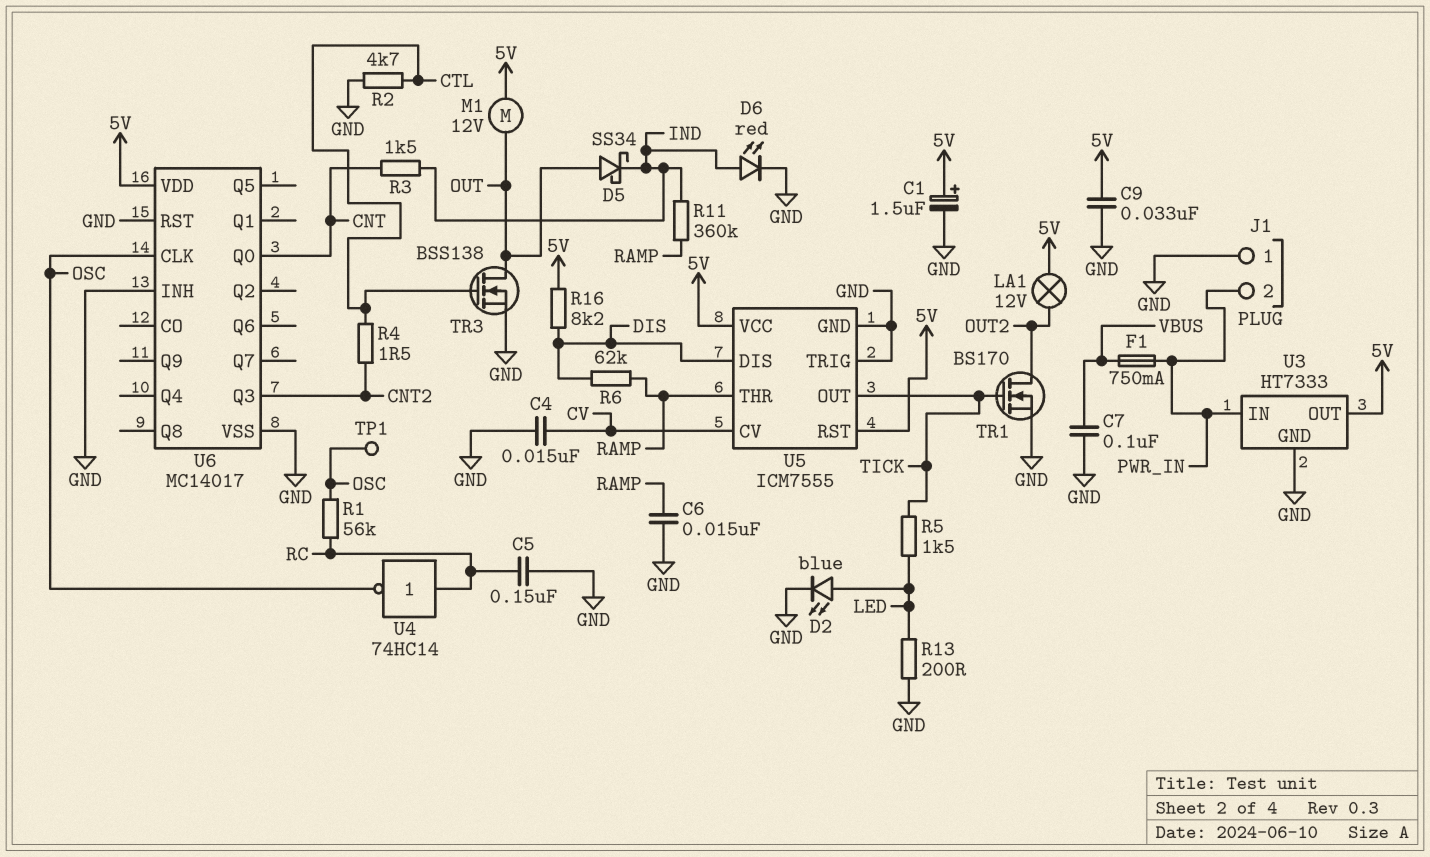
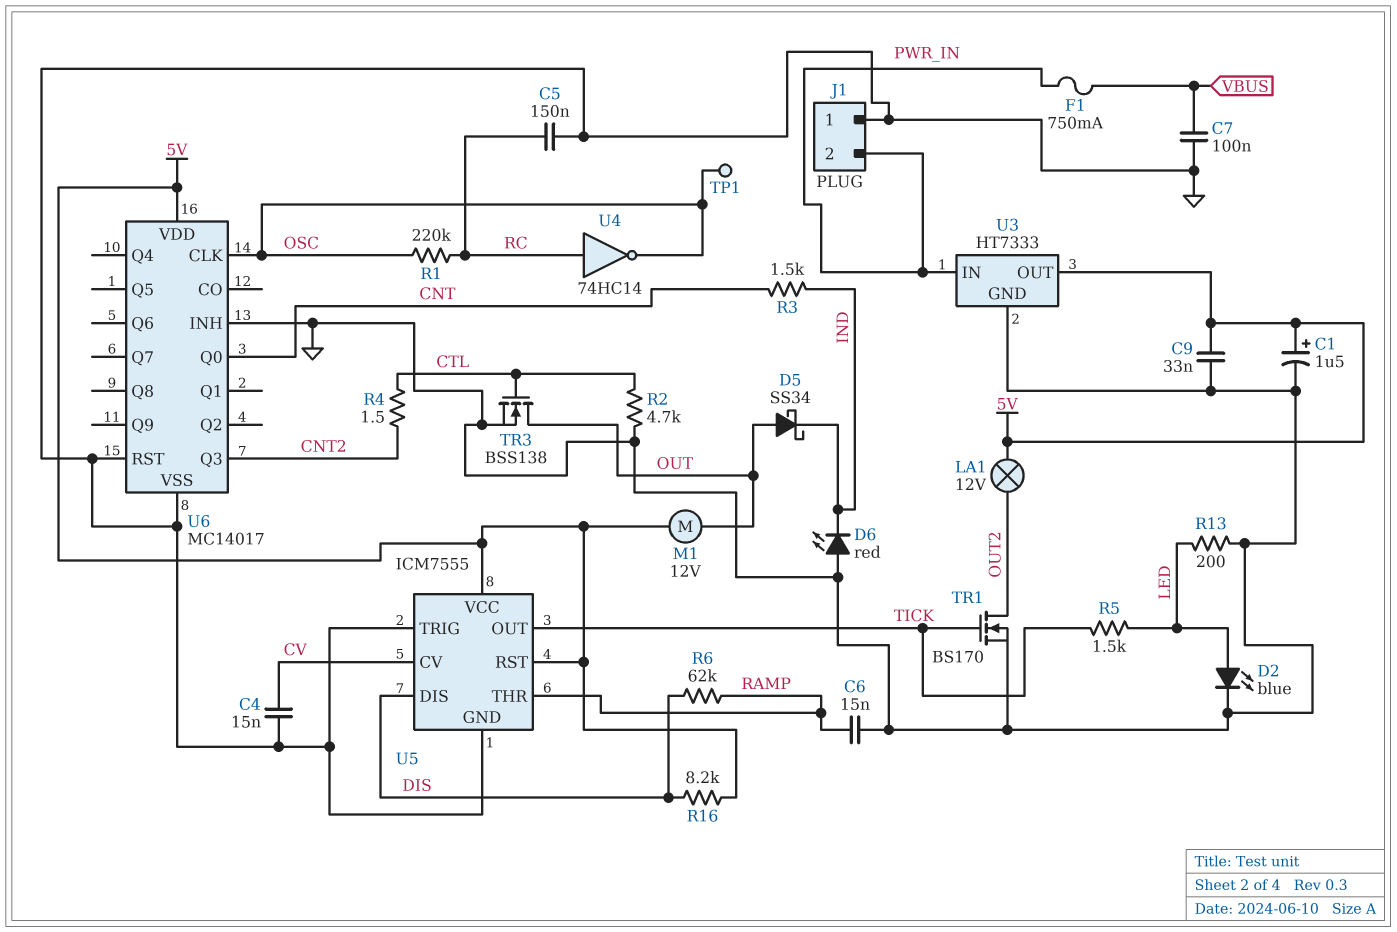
D6: LED red (A IND, K GND) -> LED red (A GND, K IND)
R1: 56k (OSC, RC) -> 220k (OSC, RC)
R11: 360k (IND, RAMP) -> none

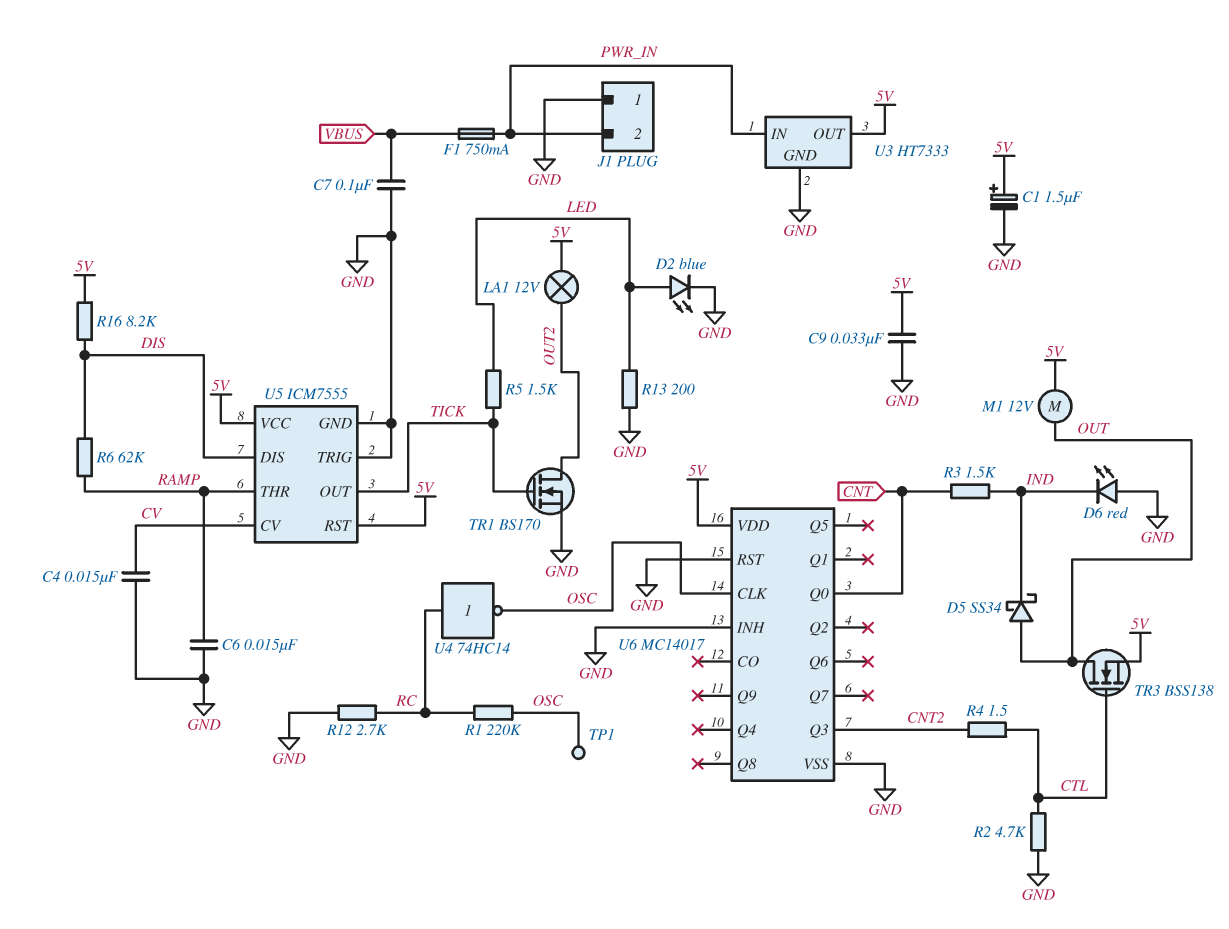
C5: 150nF (GND, RC) -> none
R12: none -> 2.7k (GND, RC)
TR3: NMOS BSS138 (G CTL, D OUT, S GND) -> NMOS BSS138 (G CTL, D OUT, S 5V)

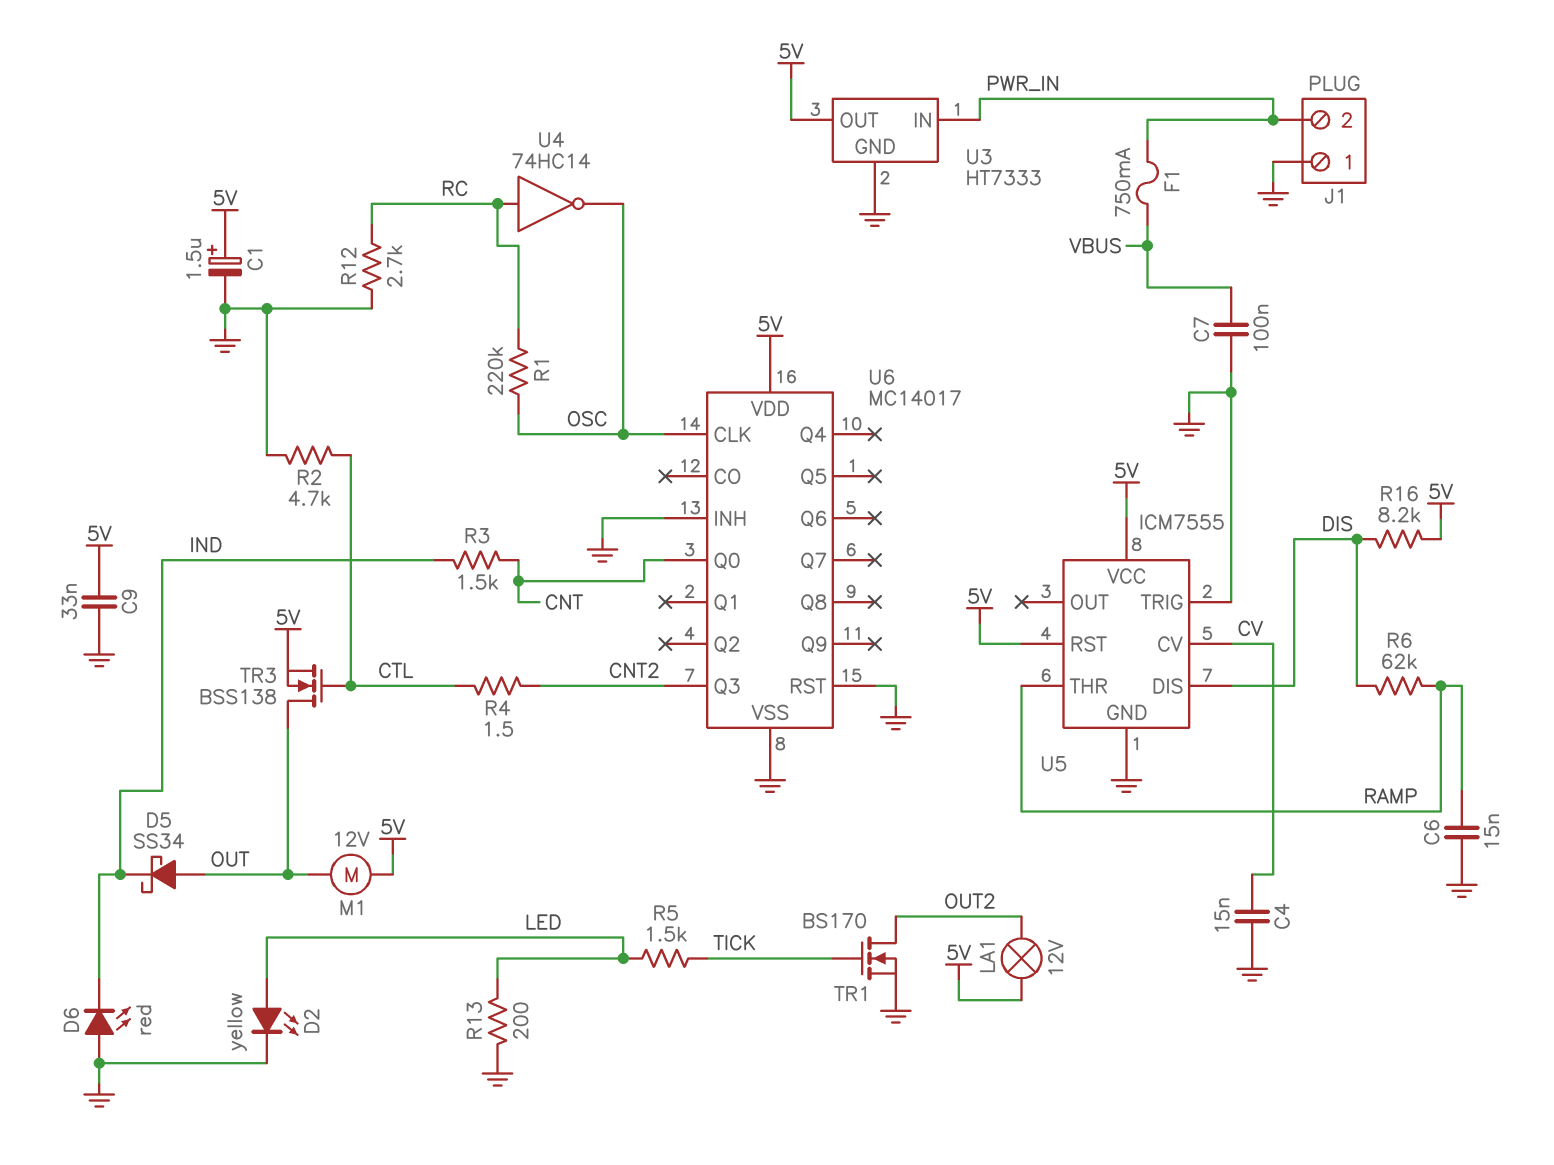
D2: LED blue (A LED, K GND) -> LED yellow (A LED, K GND)
TP1: test point (OSC) -> none
U5 pin OUT: TICK -> none

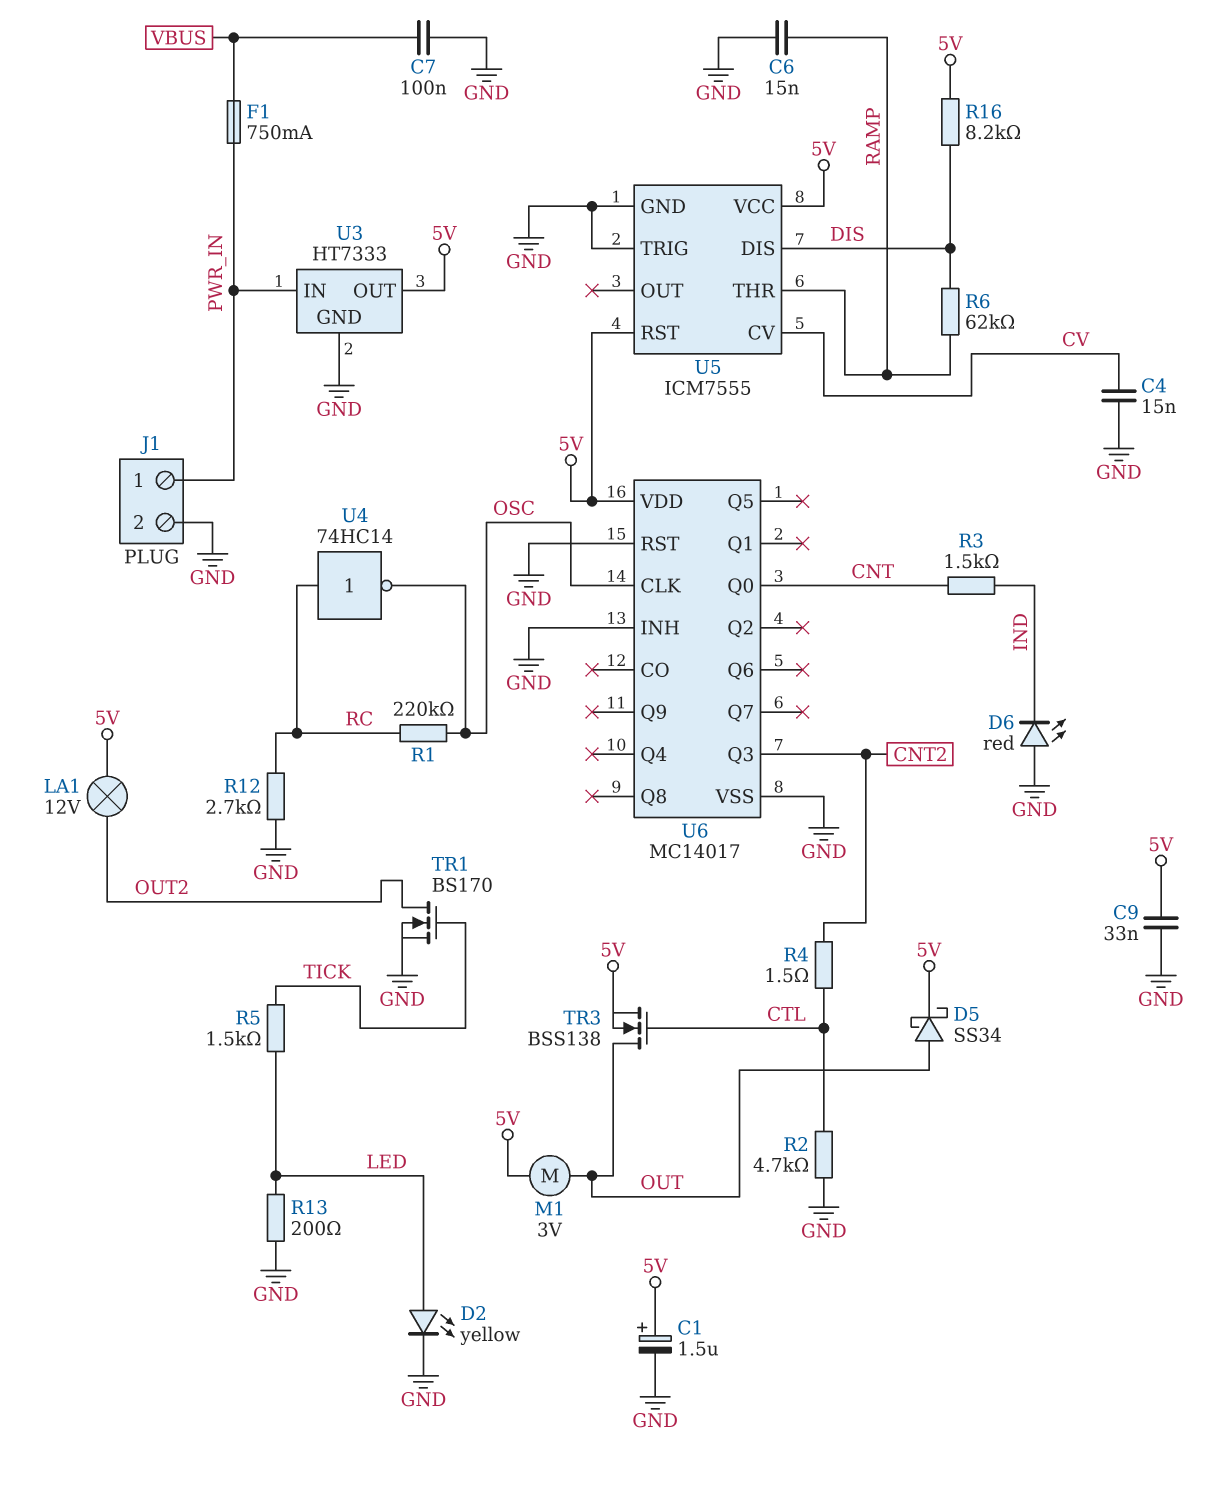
D5: schottky SS34 (A OUT, K IND) -> schottky SS34 (A OUT, K 5V)
J1 pin 1: GND -> PWR_IN
J1 pin 2: PWR_IN -> GND
M1: motor 12V (5V, OUT) -> motor 3V (5V, OUT)

